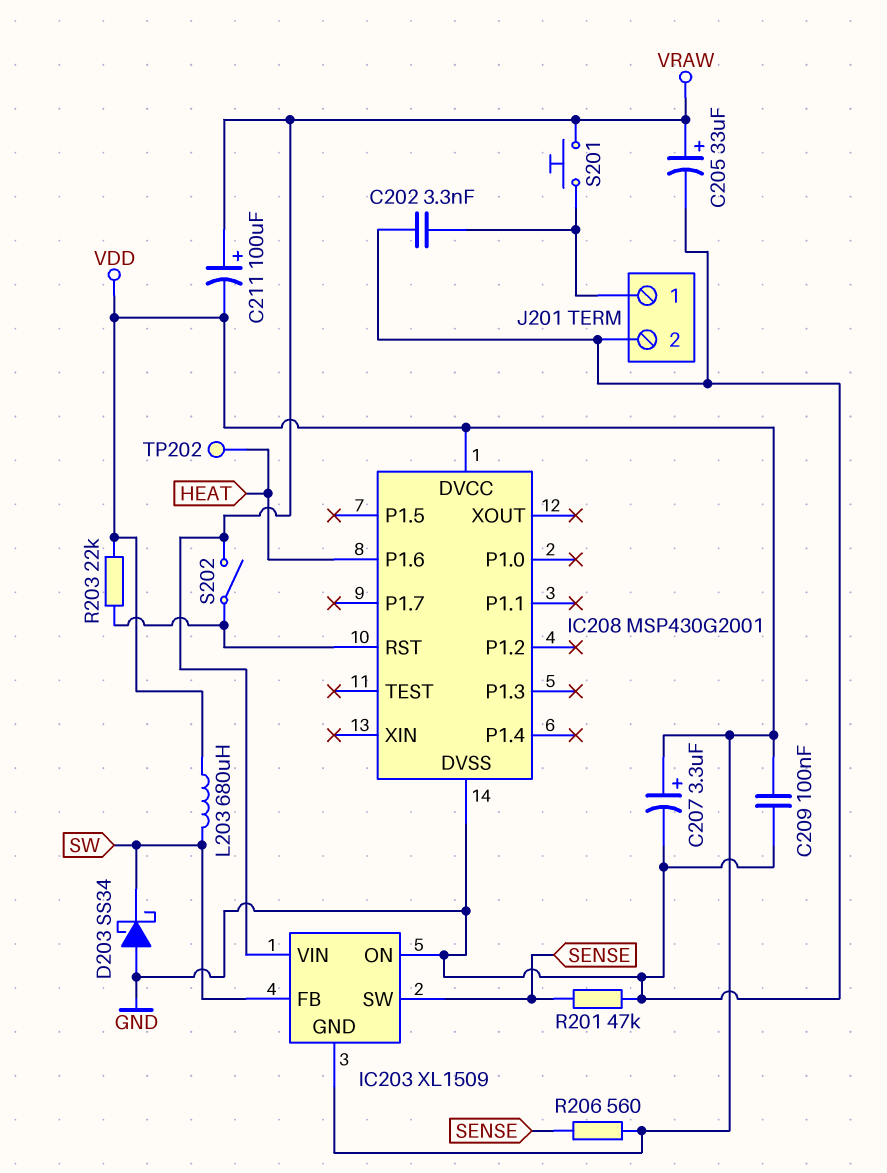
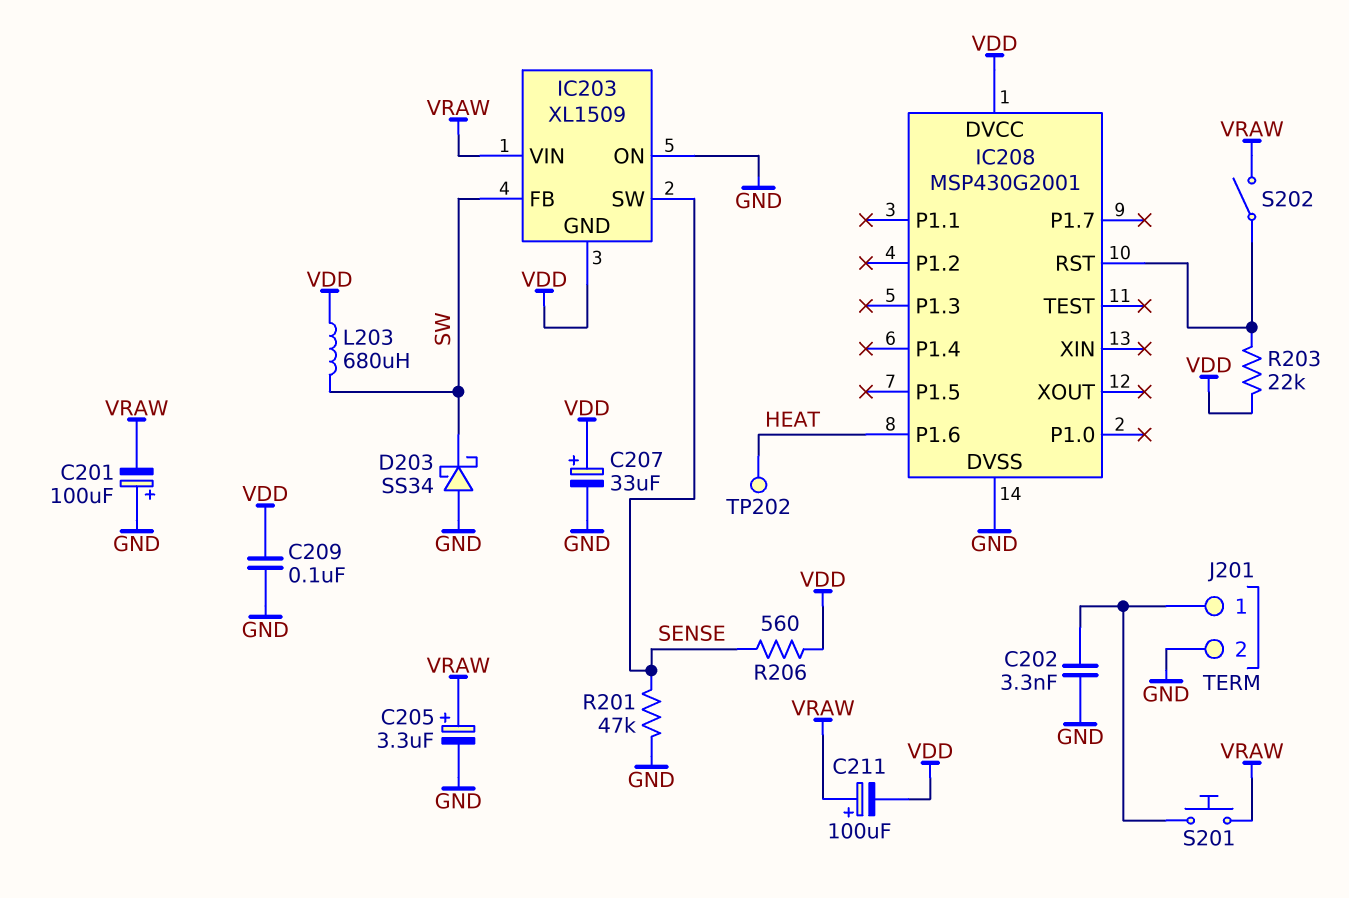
C201: none -> 100uF (plus GND, minus VRAW)
C205: 33uF (plus VRAW, minus GND) -> 3.3uF (plus VRAW, minus GND)
C207: 3.3uF (plus VDD, minus GND) -> 33uF (plus VDD, minus GND)

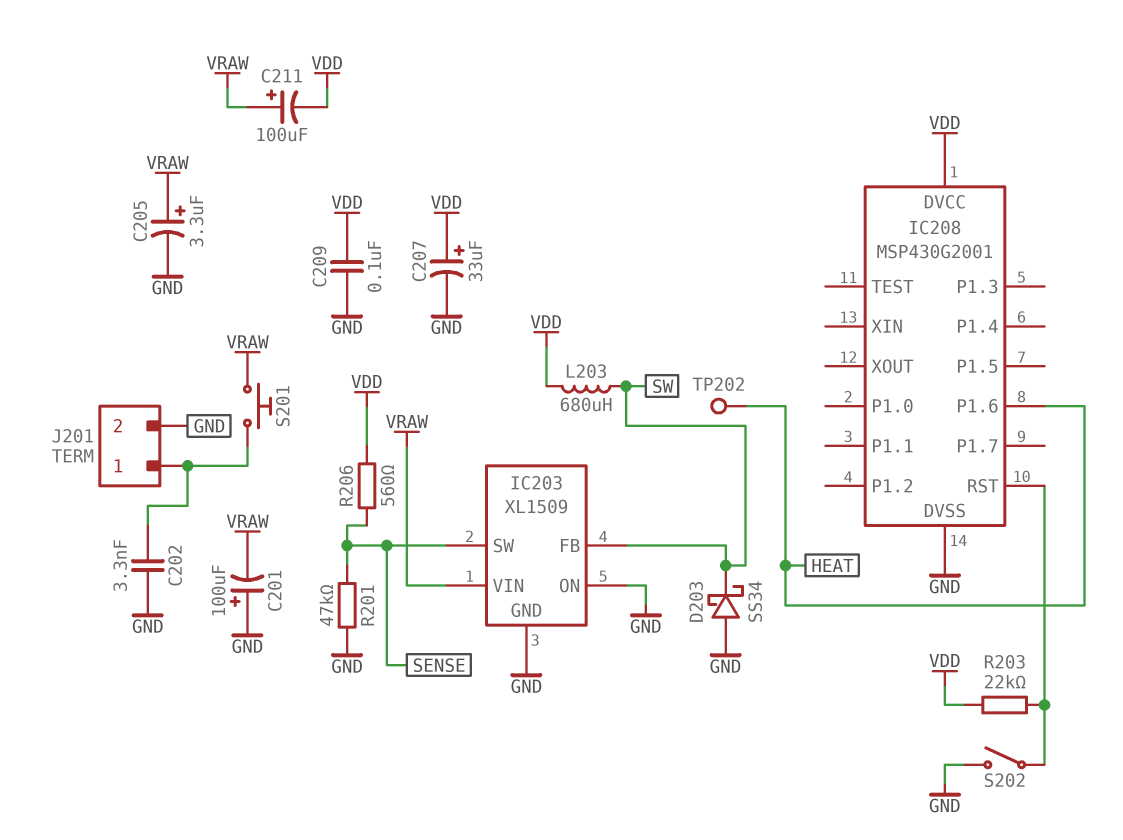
IC203 pin GND: VDD -> GND
S202: switch (IC208/RST, VRAW) -> switch (GND, IC208/RST)

